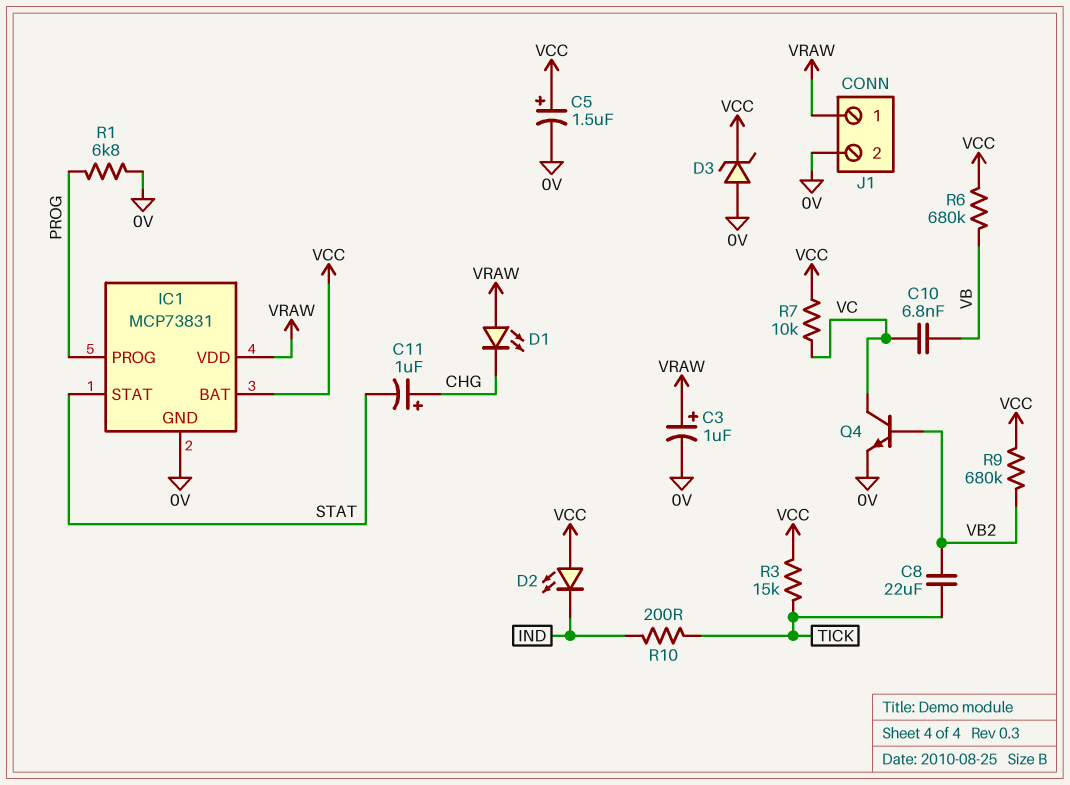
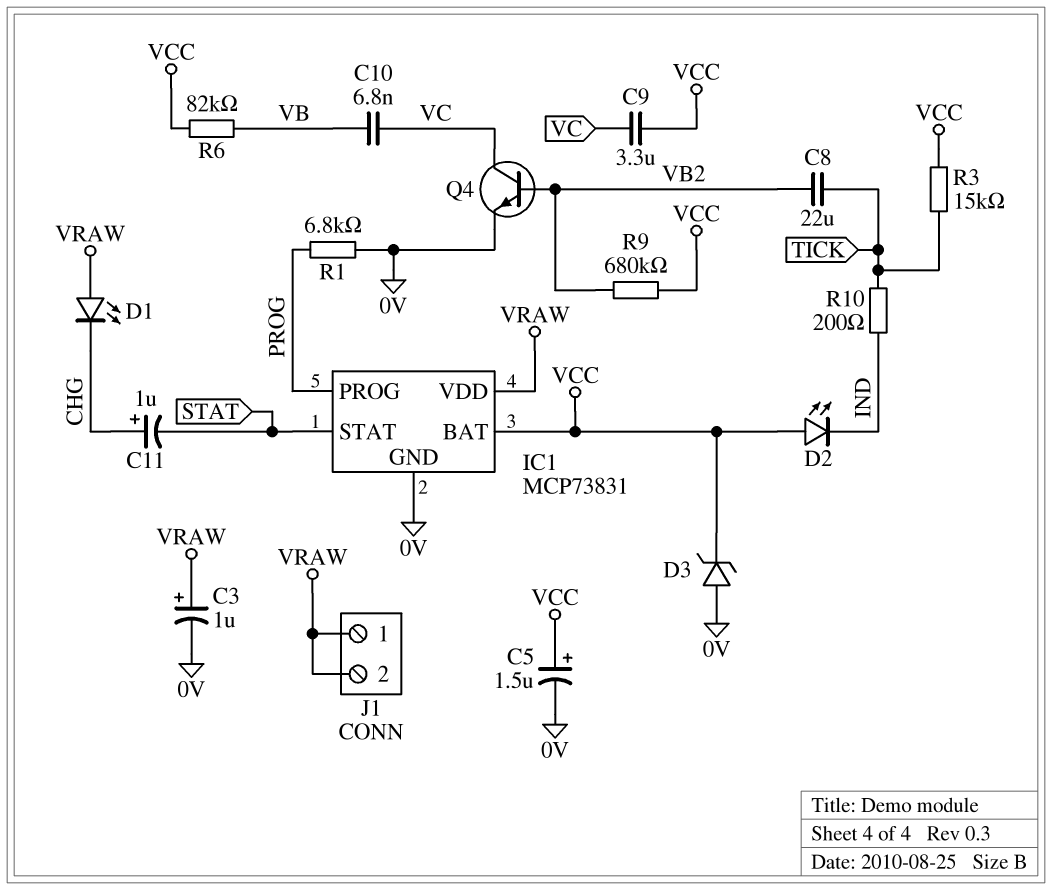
C9: none -> 3.3uF (VC, VCC)
J1 pin 2: 0V -> VRAW
R6: 680k (VB, VCC) -> 82k (VB, VCC)
R7: 10k (VC, VCC) -> none

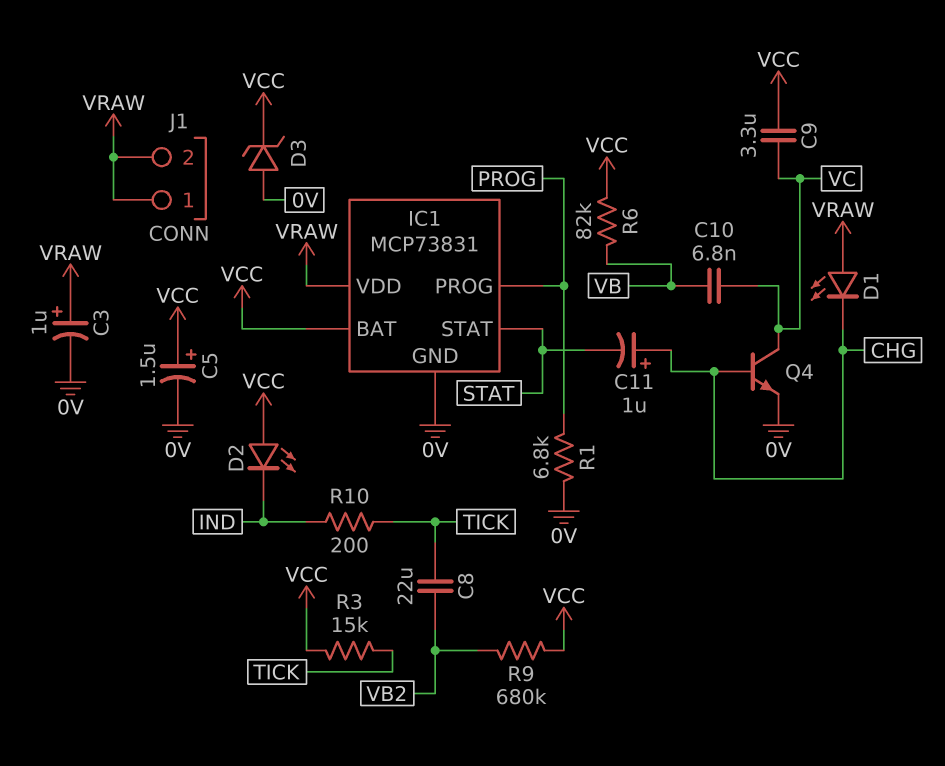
Q4: NPN (B VB2, C VC, E 0V) -> NPN (B CHG, C VC, E 0V)

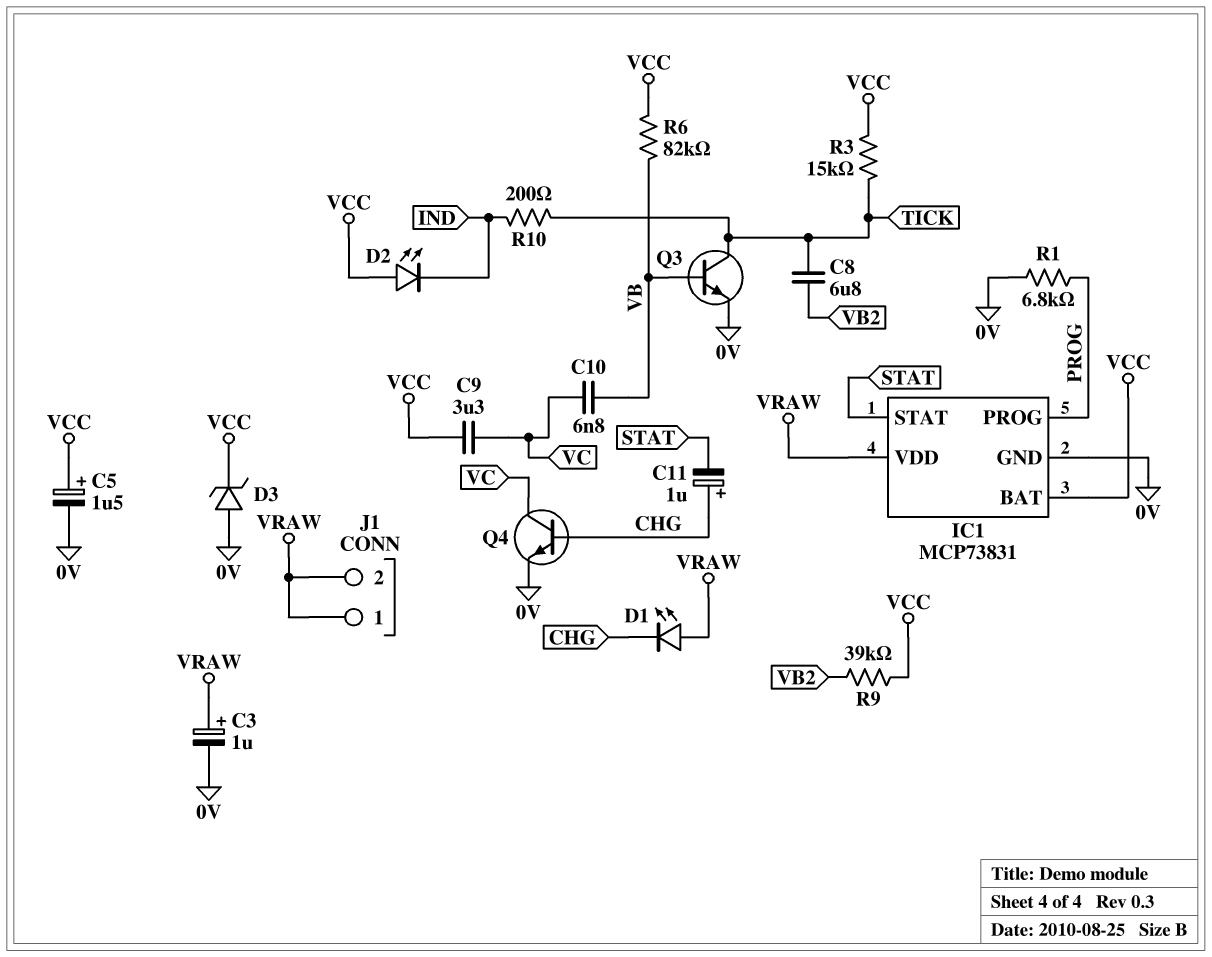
C8: 22uF (TICK, VB2) -> 6.8uF (TICK, VB2)
Q3: none -> NPN (B VB, C TICK, E 0V)
R9: 680k (VB2, VCC) -> 39k (VB2, VCC)

